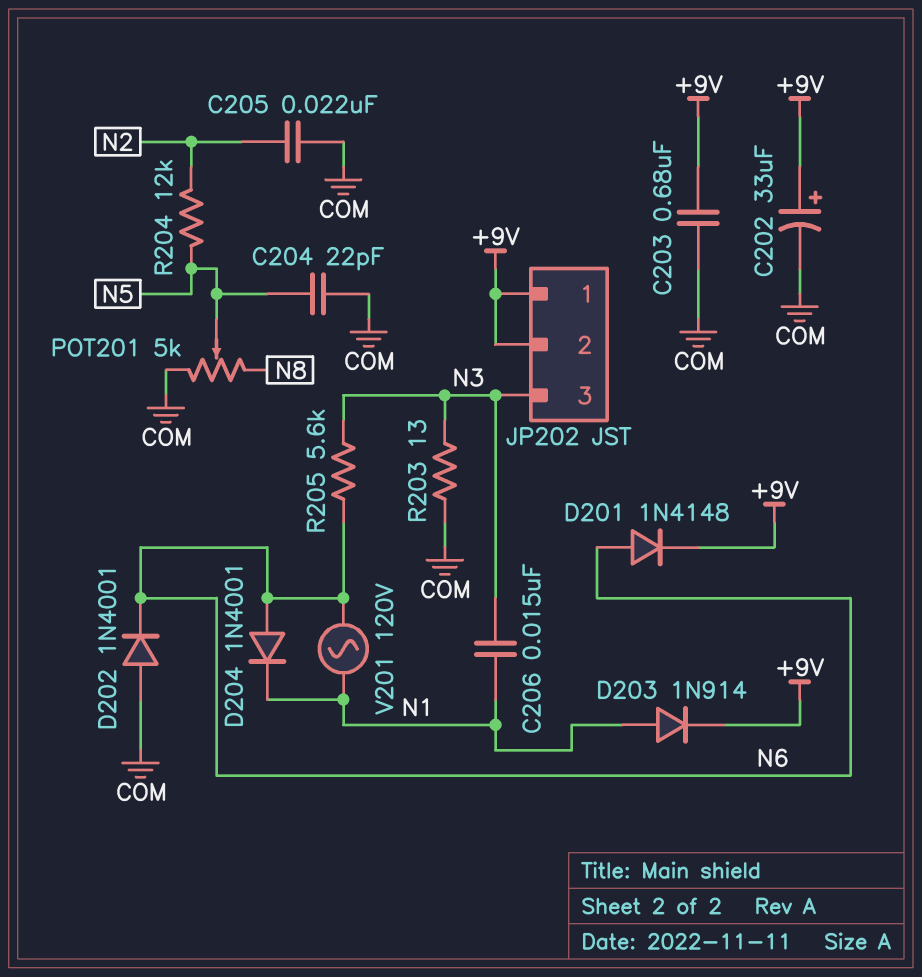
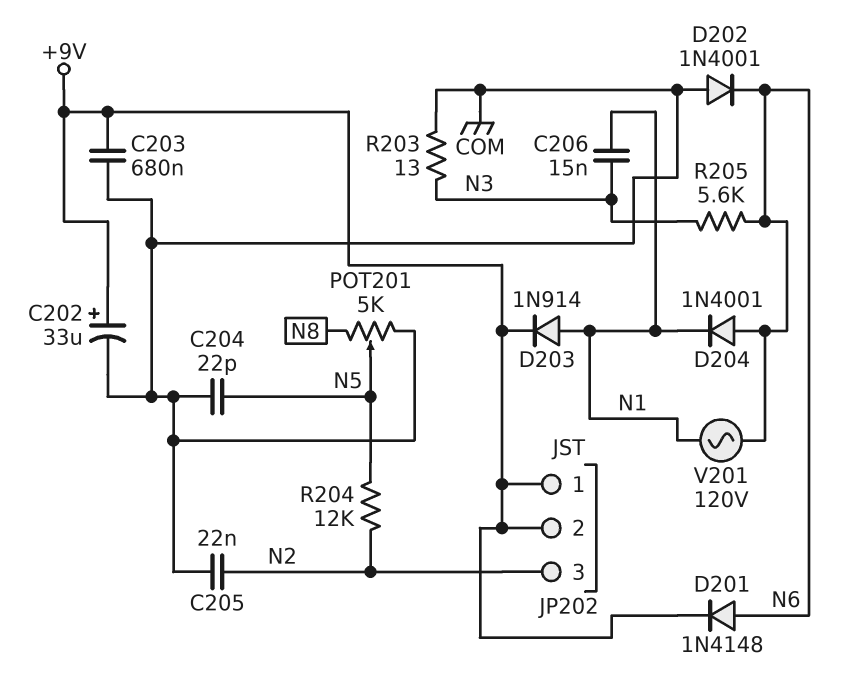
JP202 pin 3: N3 -> N2

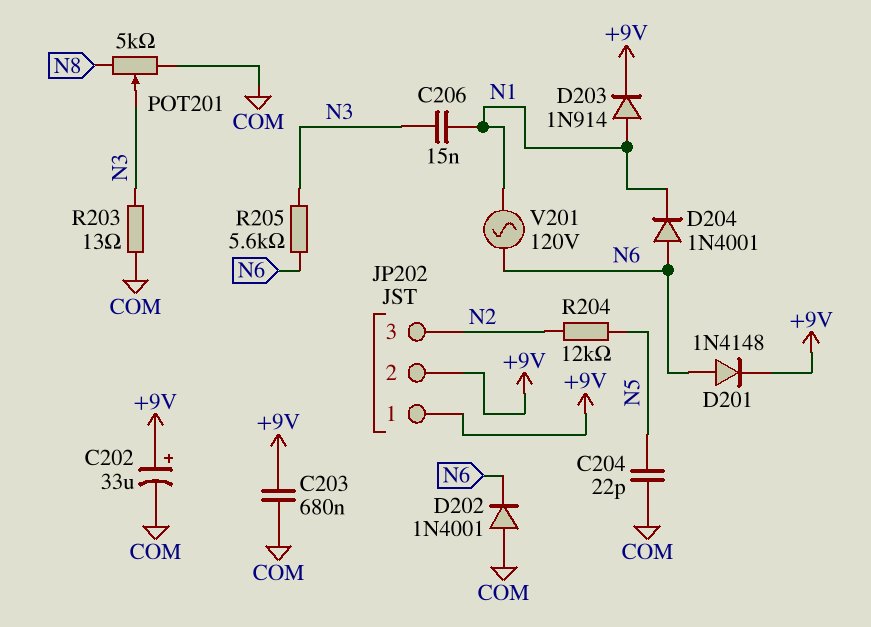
C205: 22nF (COM, N2) -> none
POT201: 5k (COM, N8, wiper N5) -> 5k (COM, N8, wiper N3)

